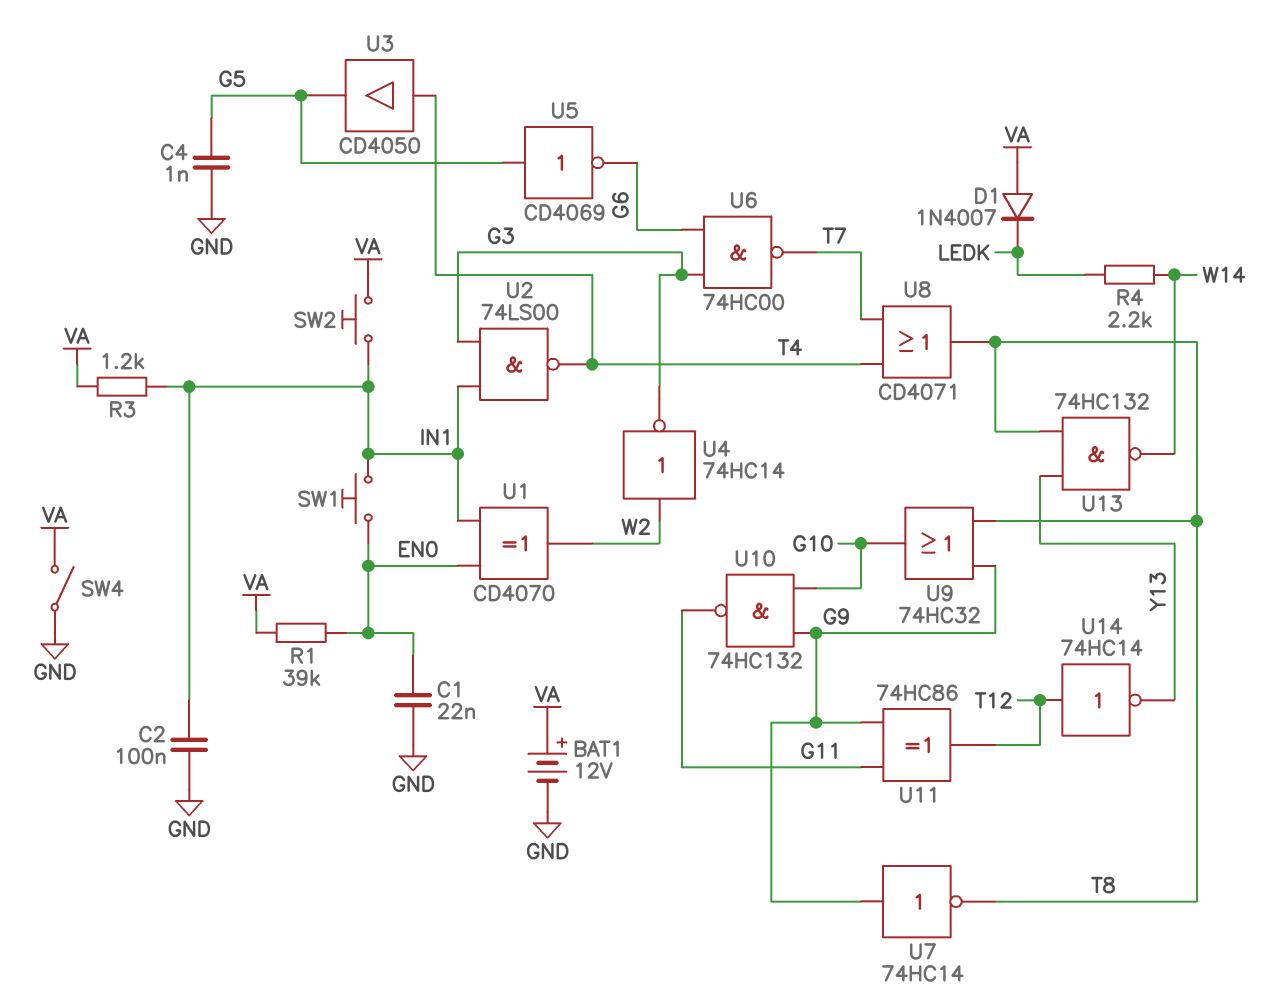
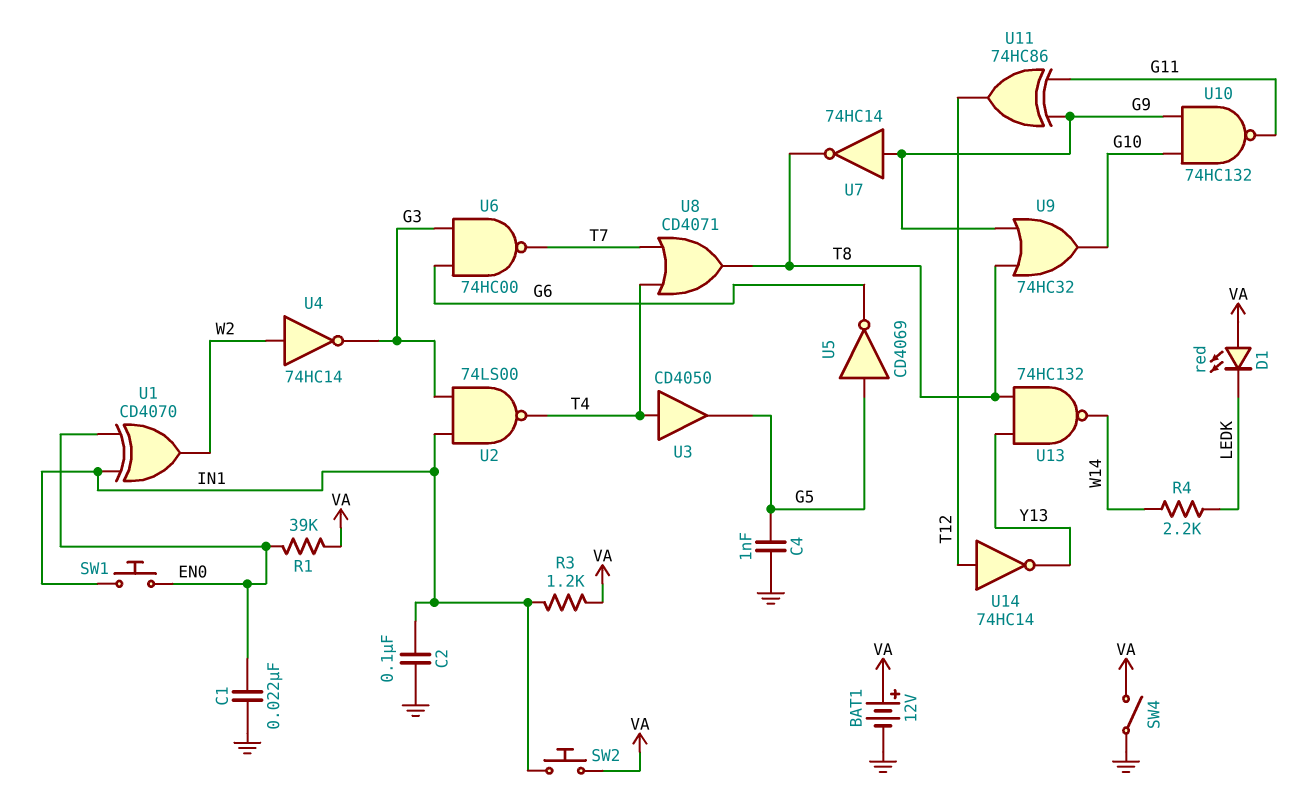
D1: diode 1N4007 (A VA, K LEDK) -> LED red (A VA, K LEDK)

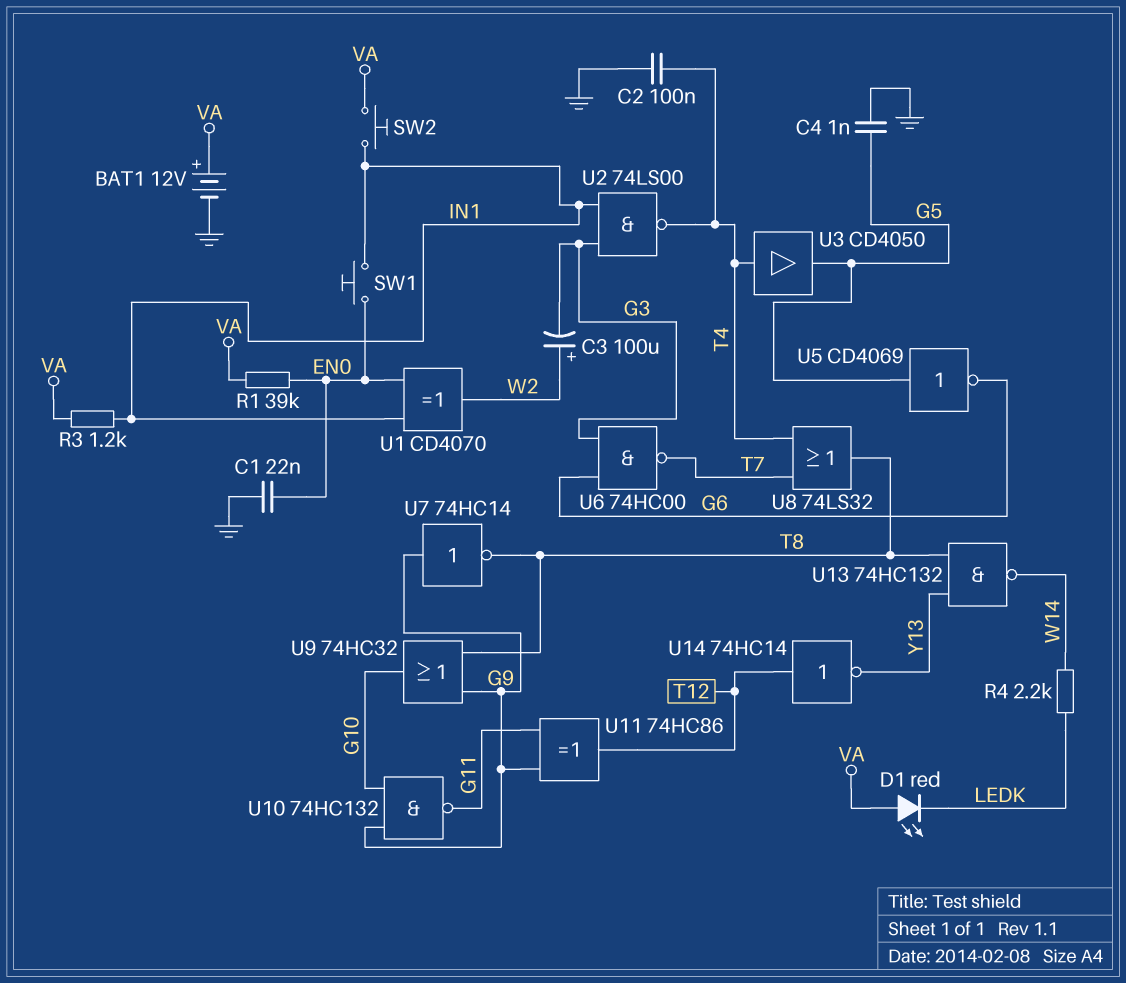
C2: 100nF (GND, IN1) -> 100nF (GND, T4)
C3: none -> 100uF (plus W2, minus G3)
SW4: switch (GND, VA) -> none
U4: NOT 74HC14 (in W2, out G3) -> none
U8: OR CD4071 (in T4, in T7, out T8) -> OR 74LS32 (in T4, in T7, out T8)

